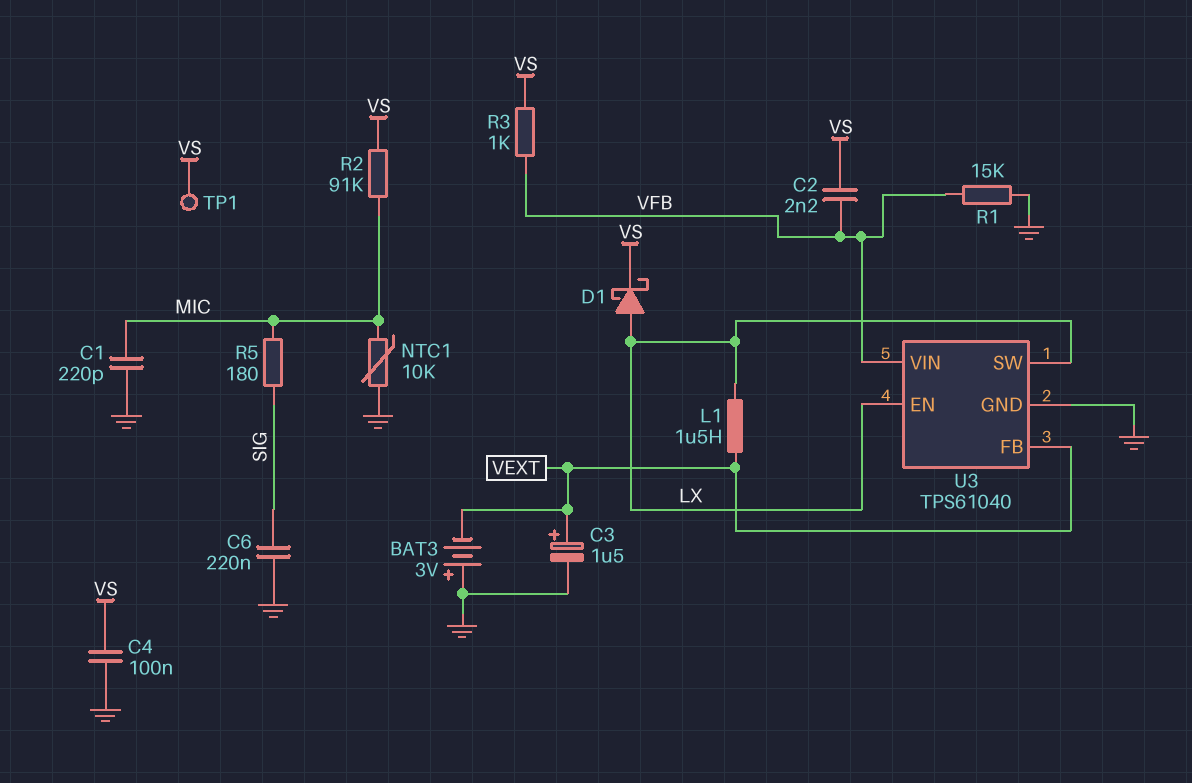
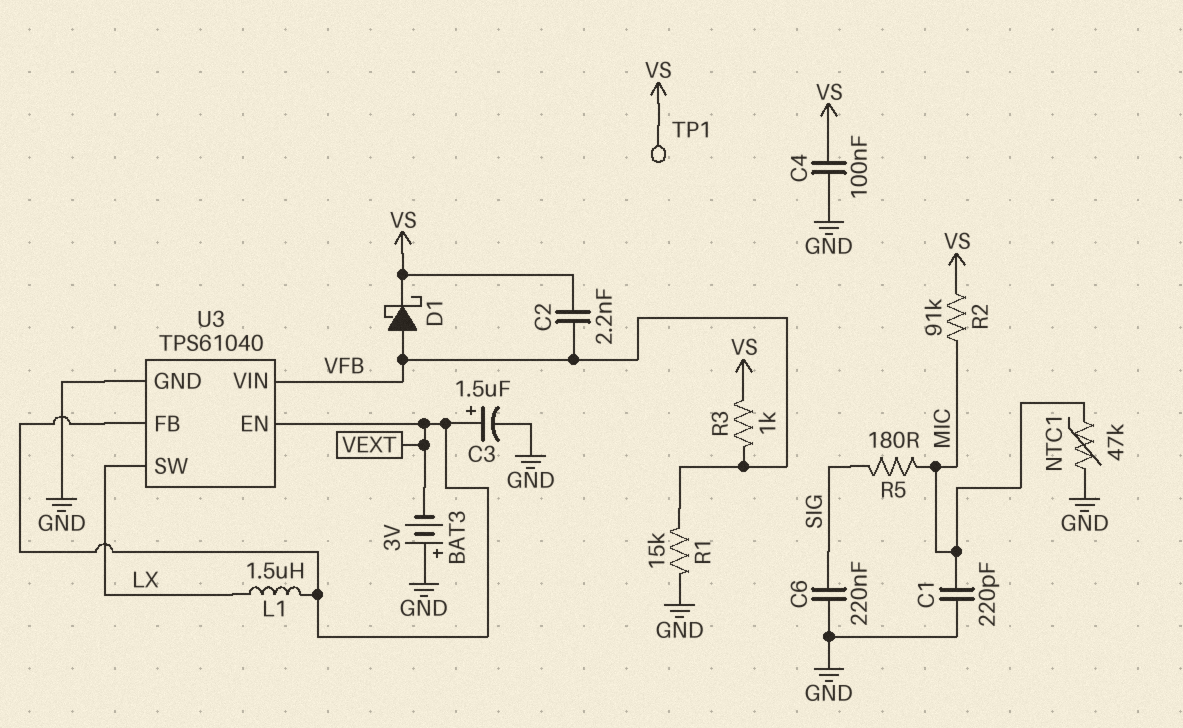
D1: schottky (A LX, K VS) -> schottky (A VFB, K VS)
NTC1: 10k (GND, MIC) -> 47k (GND, MIC)
U3 pin EN: LX -> VEXT

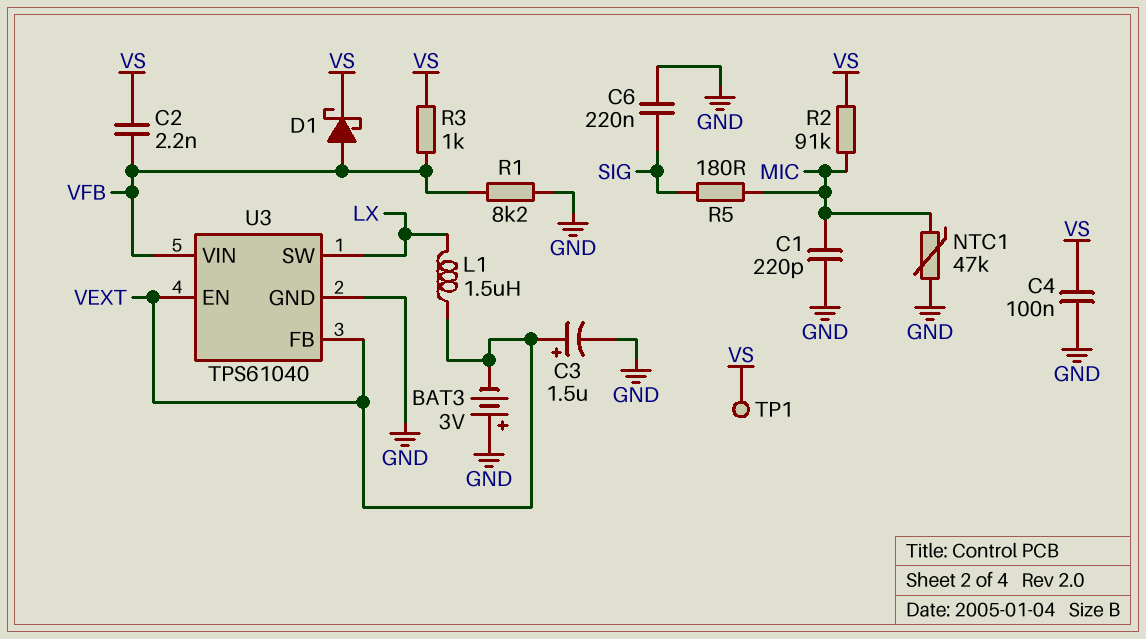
R1: 15k (GND, VFB) -> 8.2k (GND, VFB)

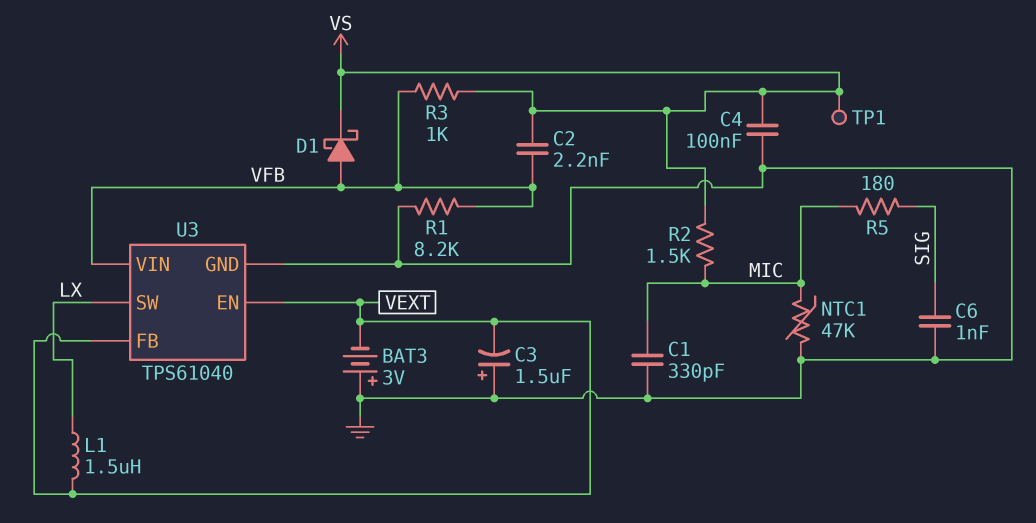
C1: 220pF (GND, MIC) -> 330pF (GND, MIC)
C3: 1.5uF (plus VEXT, minus GND) -> 1.5uF (plus GND, minus VEXT)
C6: 220nF (GND, SIG) -> 1nF (GND, SIG)
R2: 91k (MIC, VS) -> 1.5k (MIC, VS)

